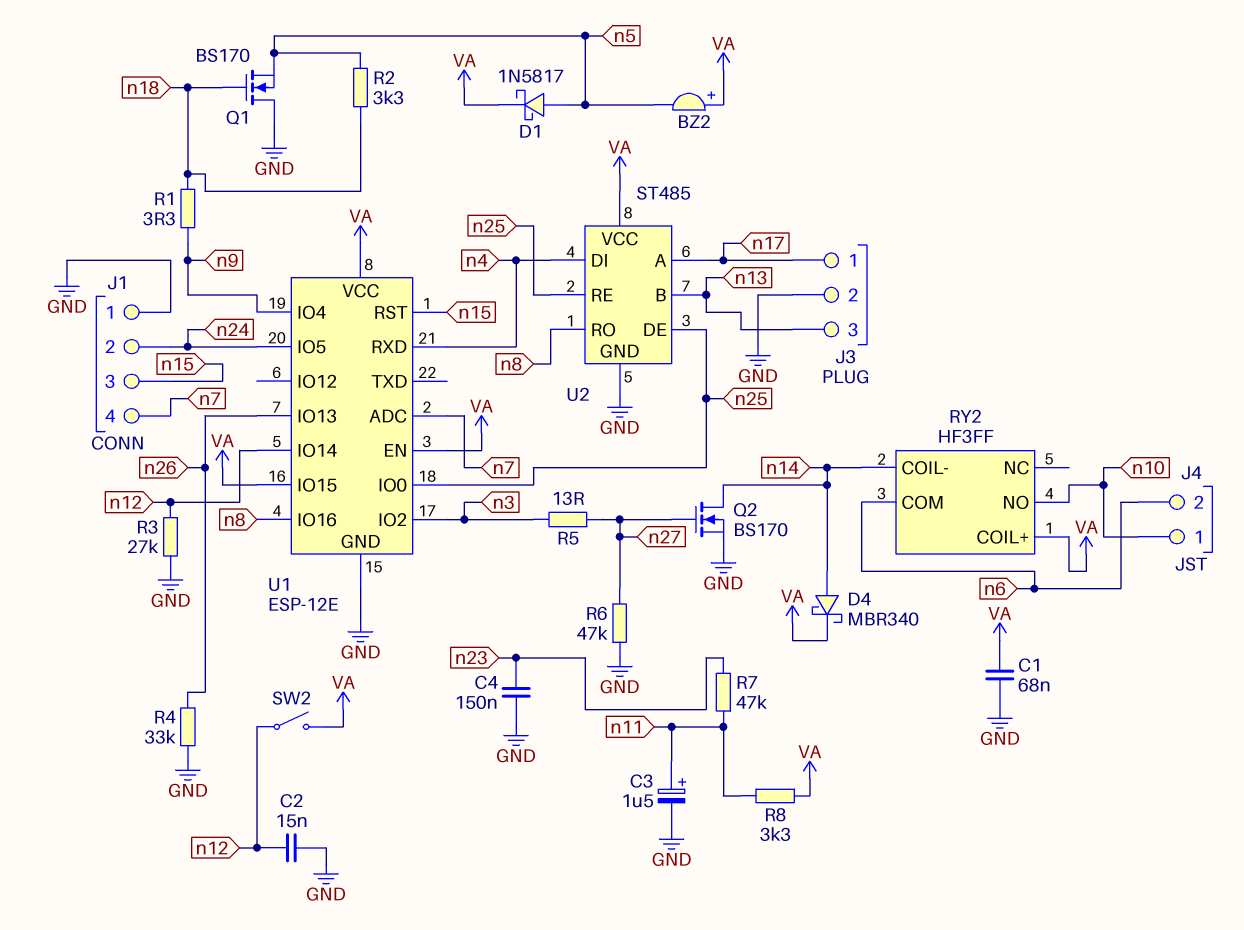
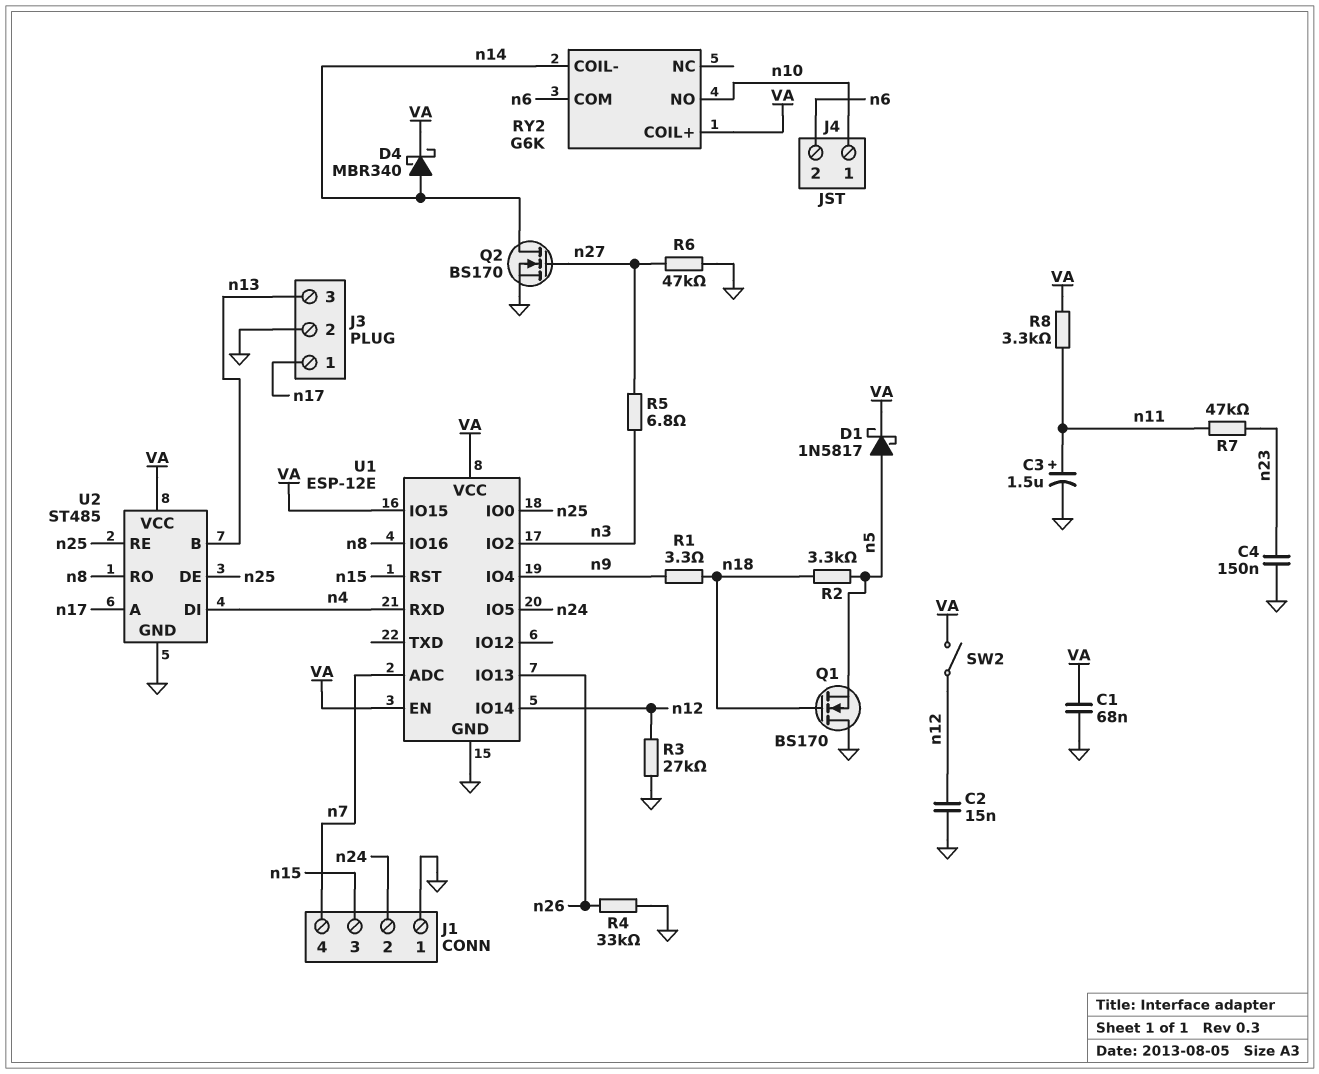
BZ2: buzzer (plus VA, minus n5) -> none
R5: 13 (n3, n27) -> 6.8 (n3, n27)
RY2: HF3FF -> G6K

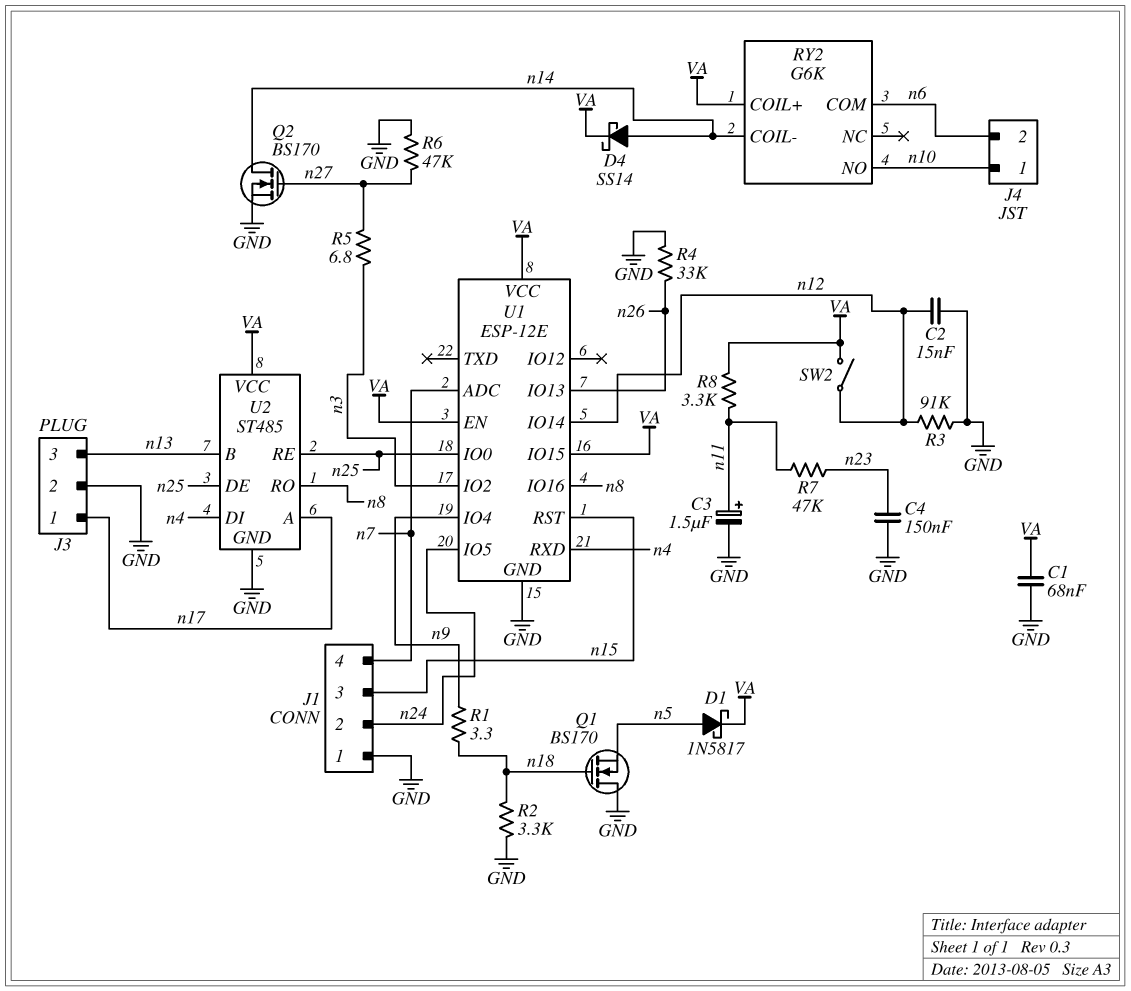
D4: schottky MBR340 (A n14, K VA) -> schottky SS14 (A n14, K VA)
R2: 3.3k (n5, n18) -> 3.3k (GND, n18)
R3: 27k (GND, n12) -> 91k (GND, n12)

